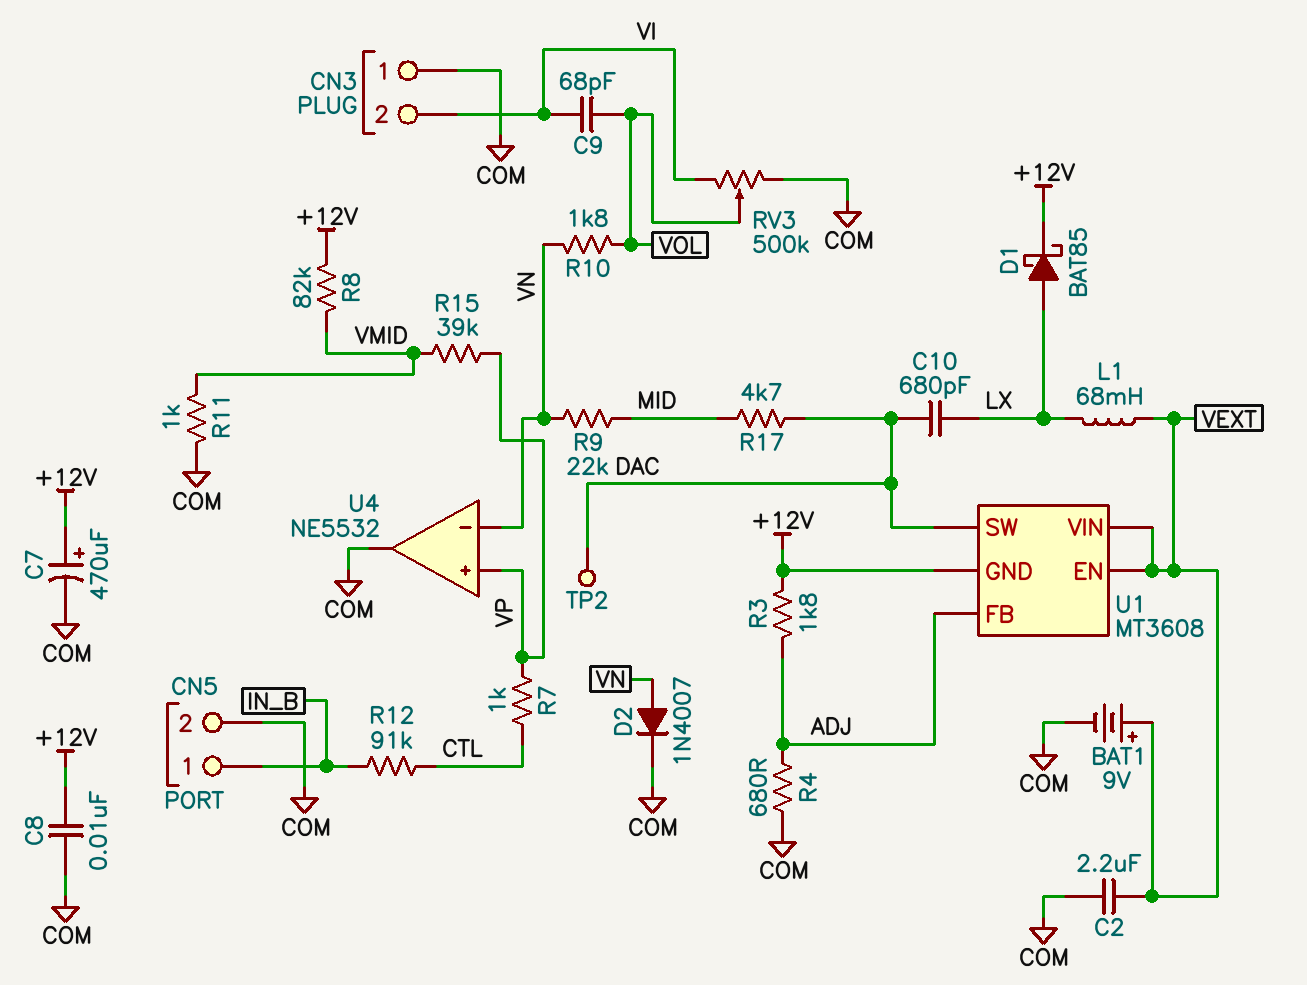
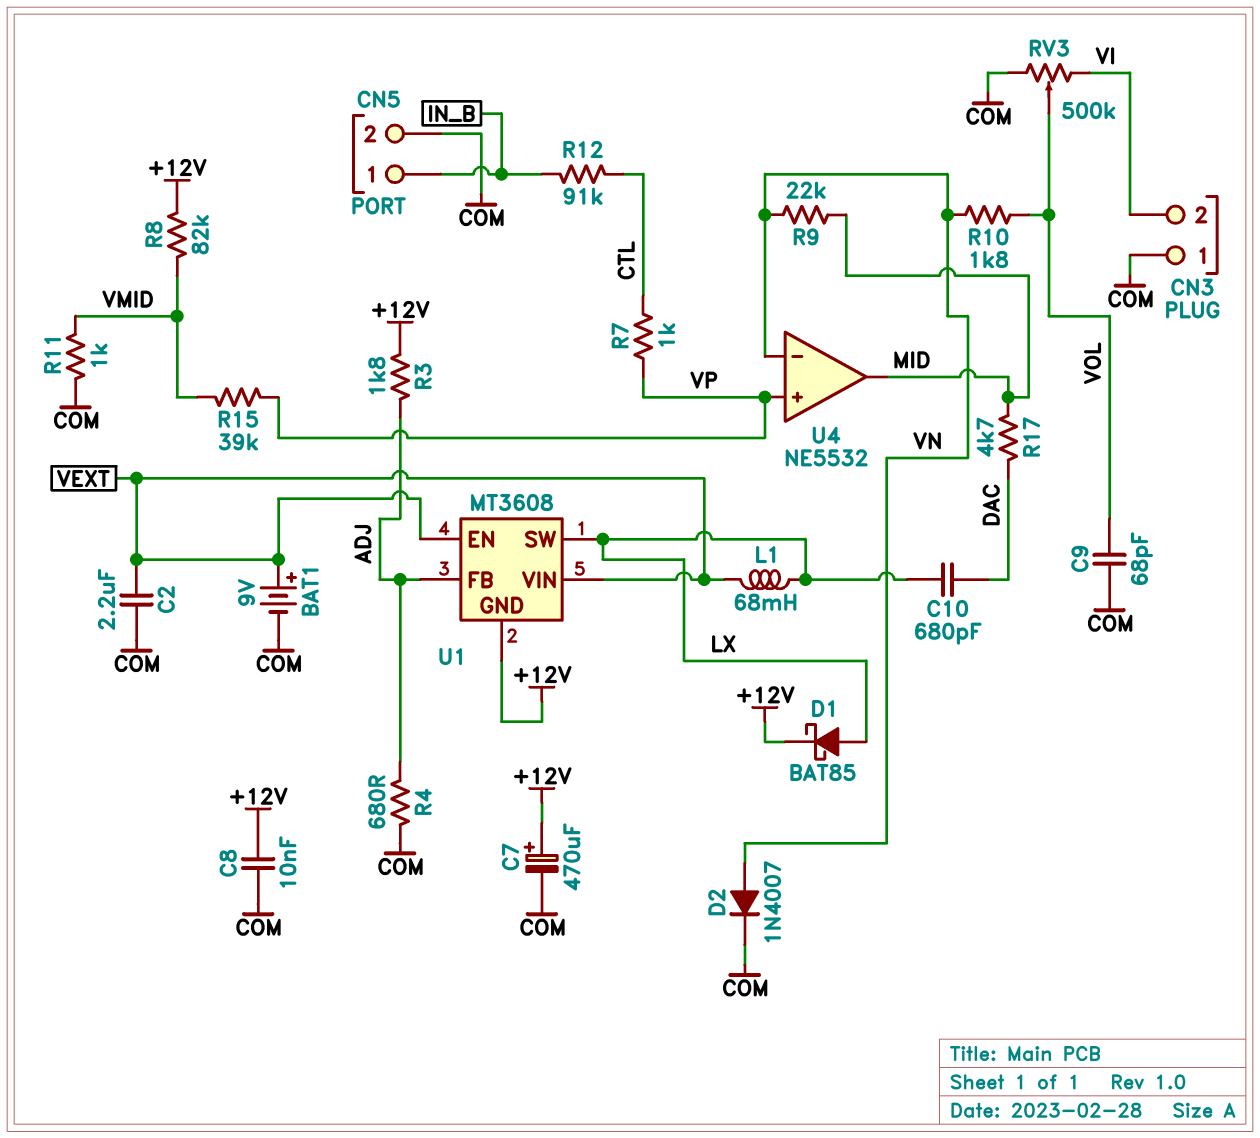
C9: 68pF (VI, VOL) -> 68pF (COM, VOL)
TP2: test point (DAC) -> none
U1 pin SW: DAC -> LX
U4 pin out: COM -> MID

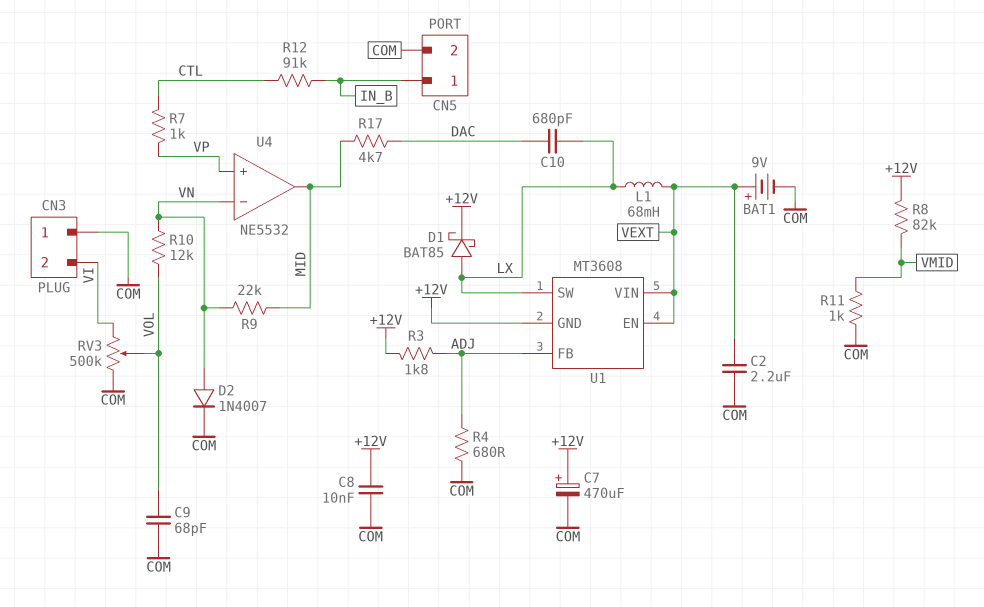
R10: 1.8k (VN, VOL) -> 12k (VN, VOL)
R15: 39k (VMID, VP) -> none

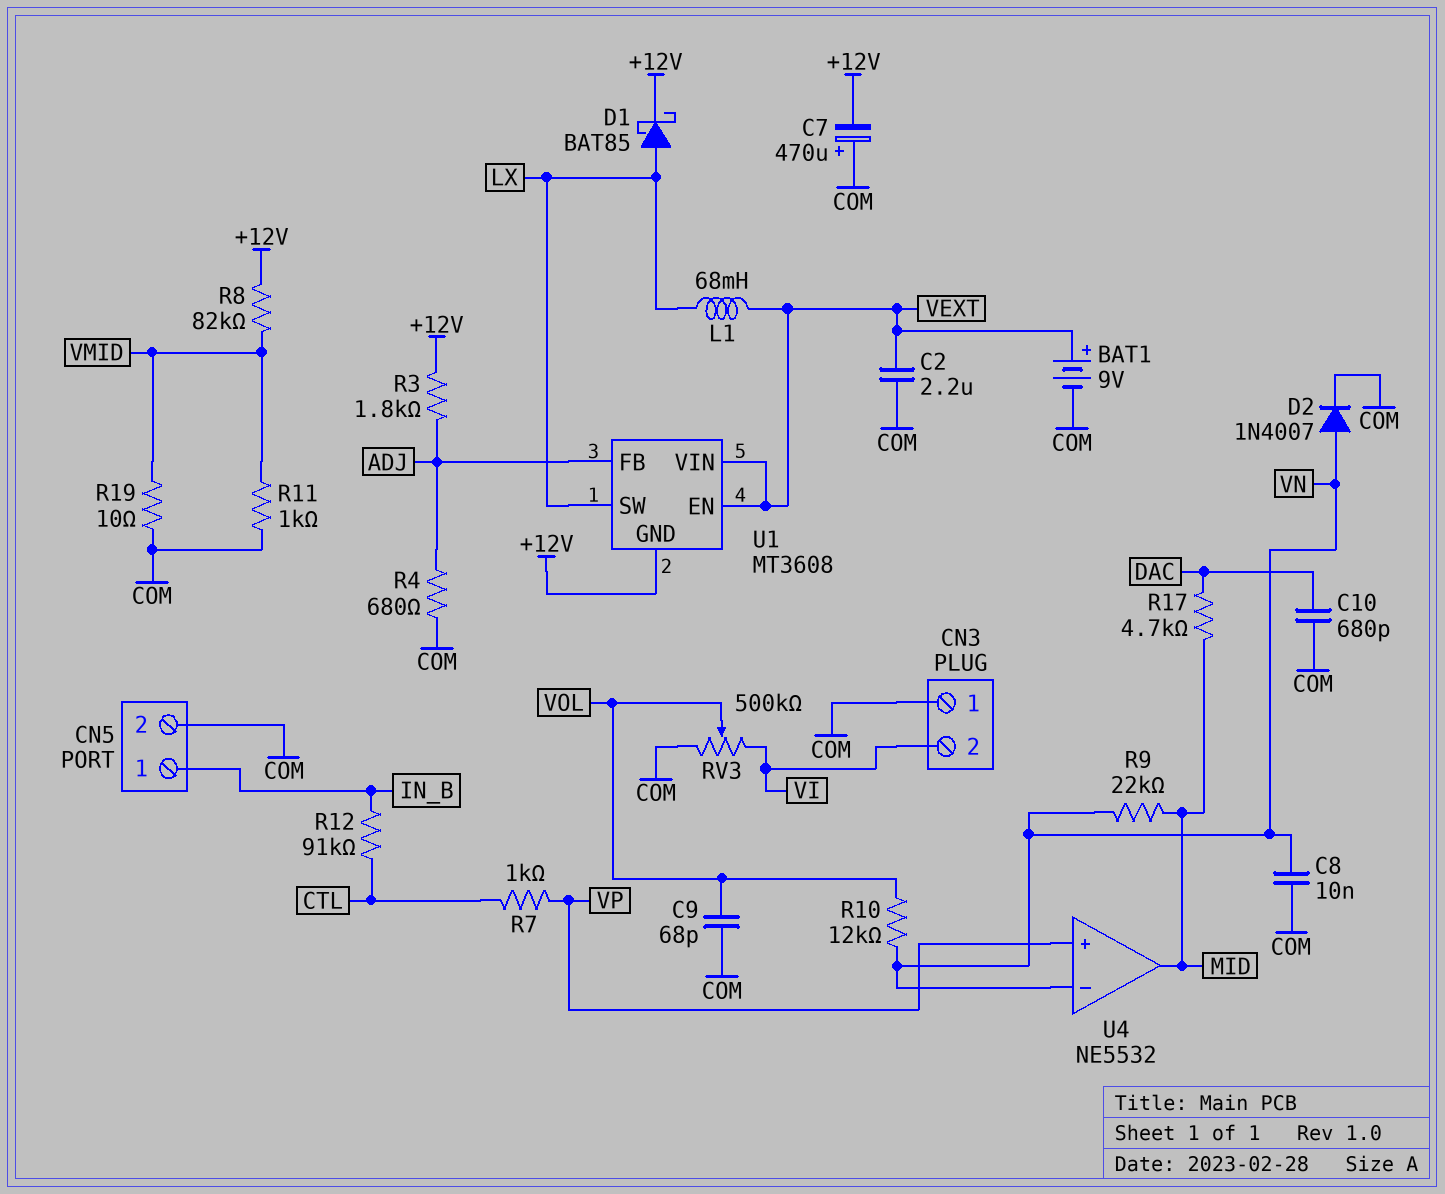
C7: 470uF (plus +12V, minus COM) -> 470uF (plus COM, minus +12V)
C8: 10nF (+12V, COM) -> 10nF (COM, VN)
C10: 680pF (DAC, LX) -> 680pF (COM, DAC)
R19: none -> 10 (COM, VMID)

